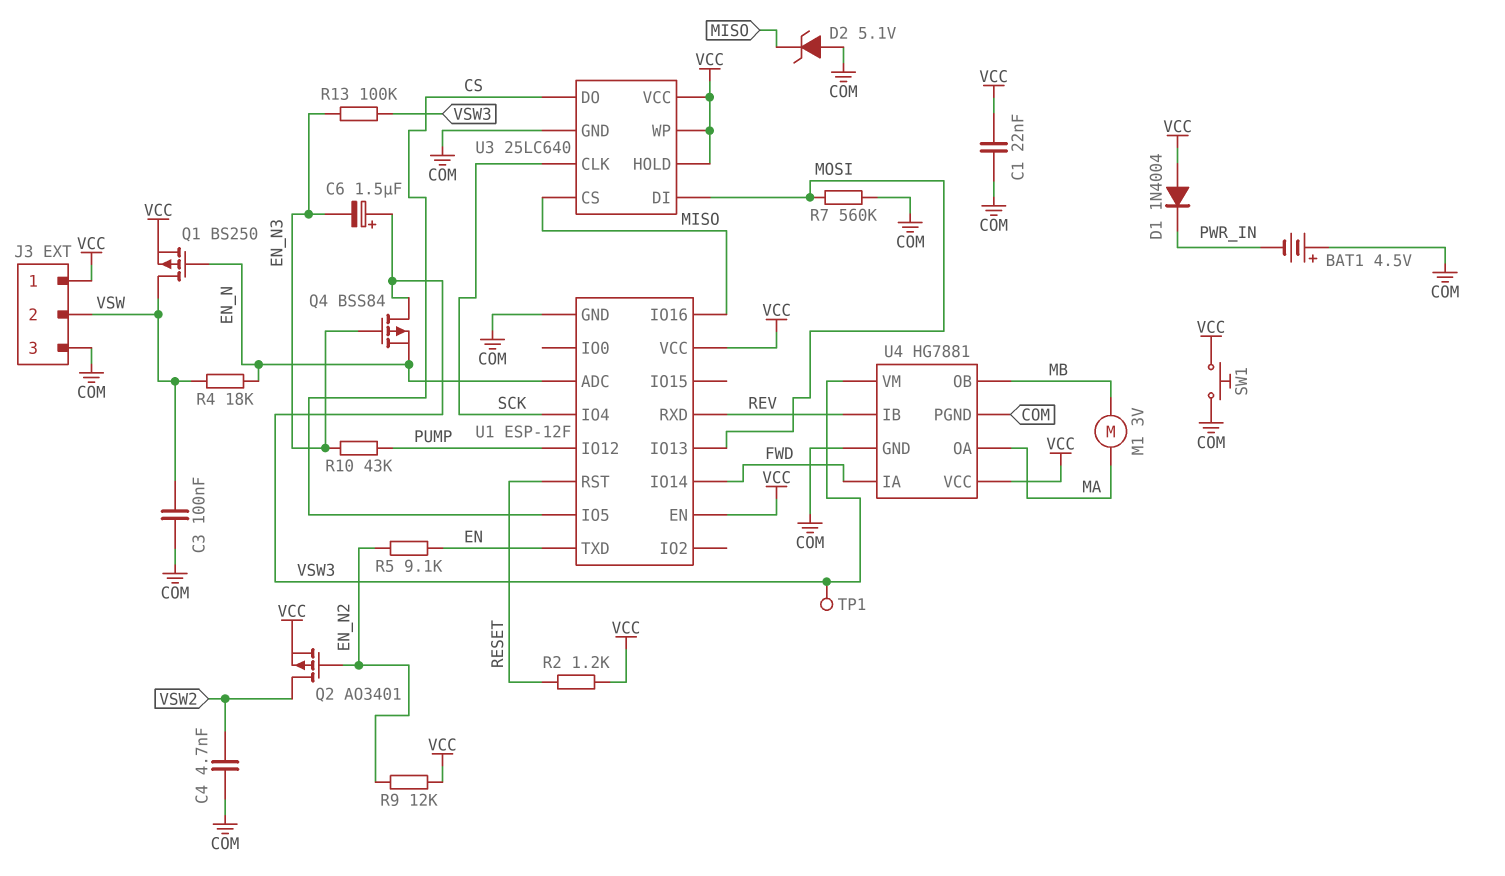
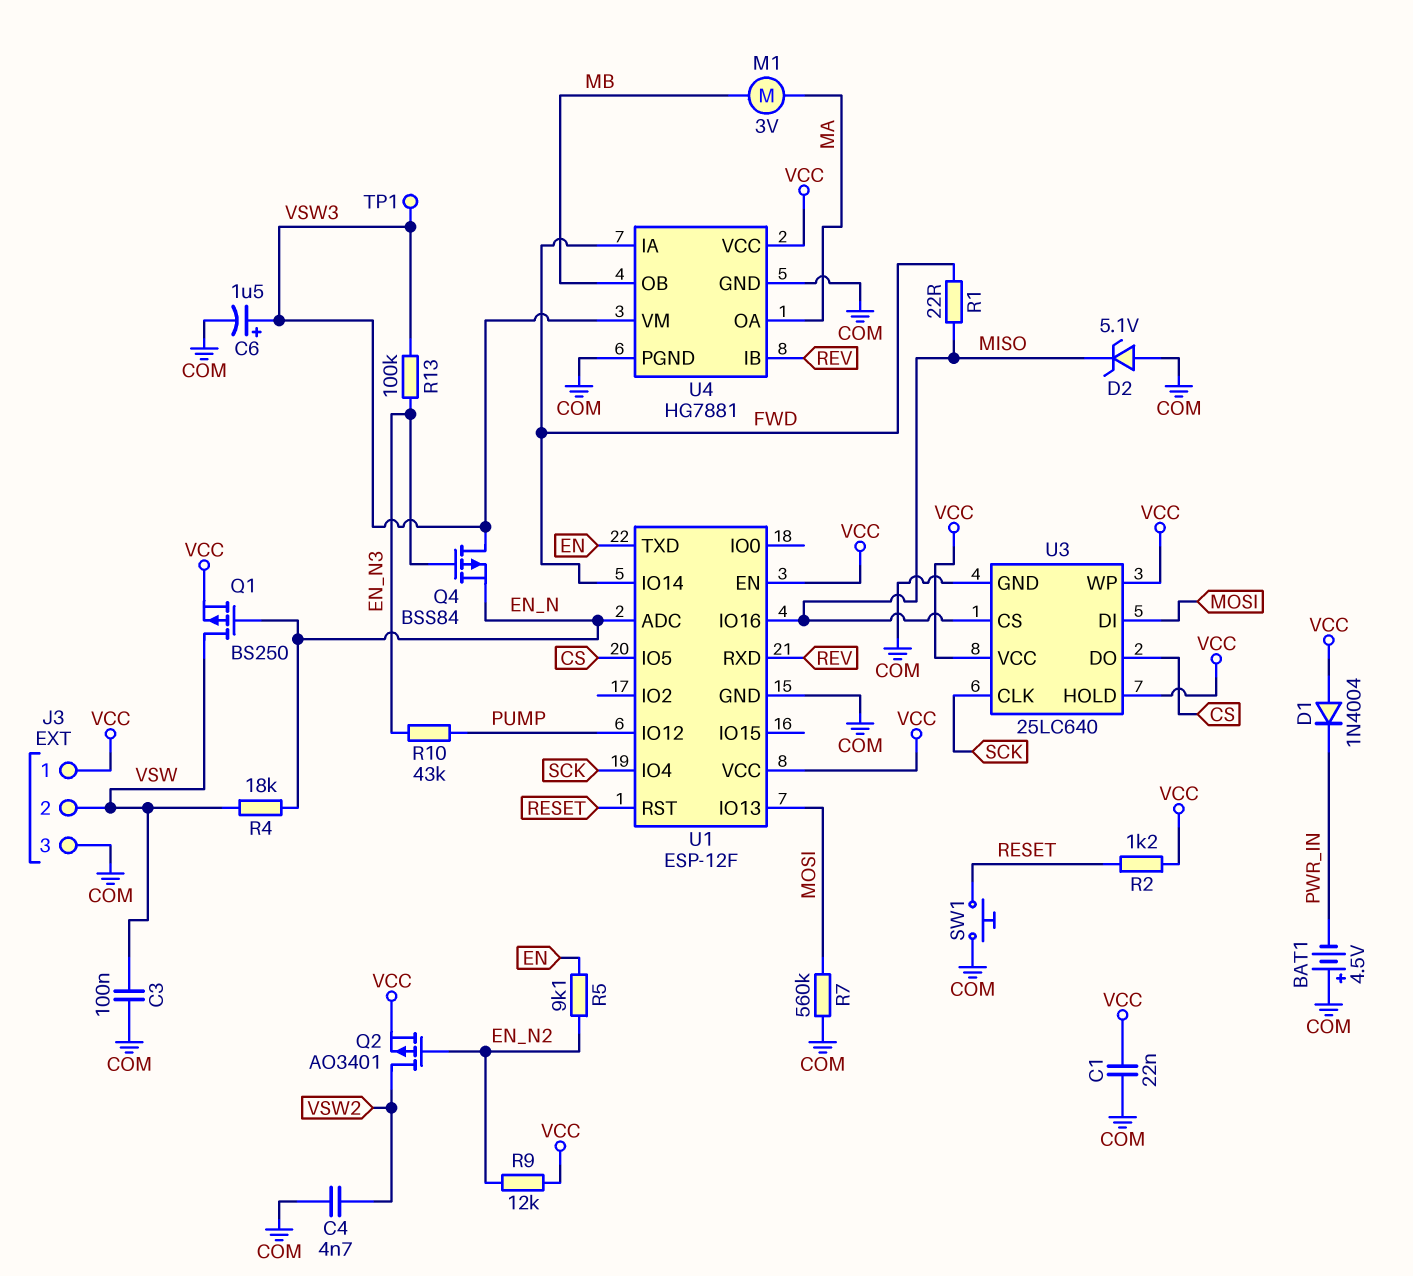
C6: 1.5uF (plus VSW3, minus EN_N3) -> 1.5uF (plus VSW3, minus COM)
R1: none -> 22 (FWD, MISO)
SW1: button (COM, VCC) -> button (COM, RESET)

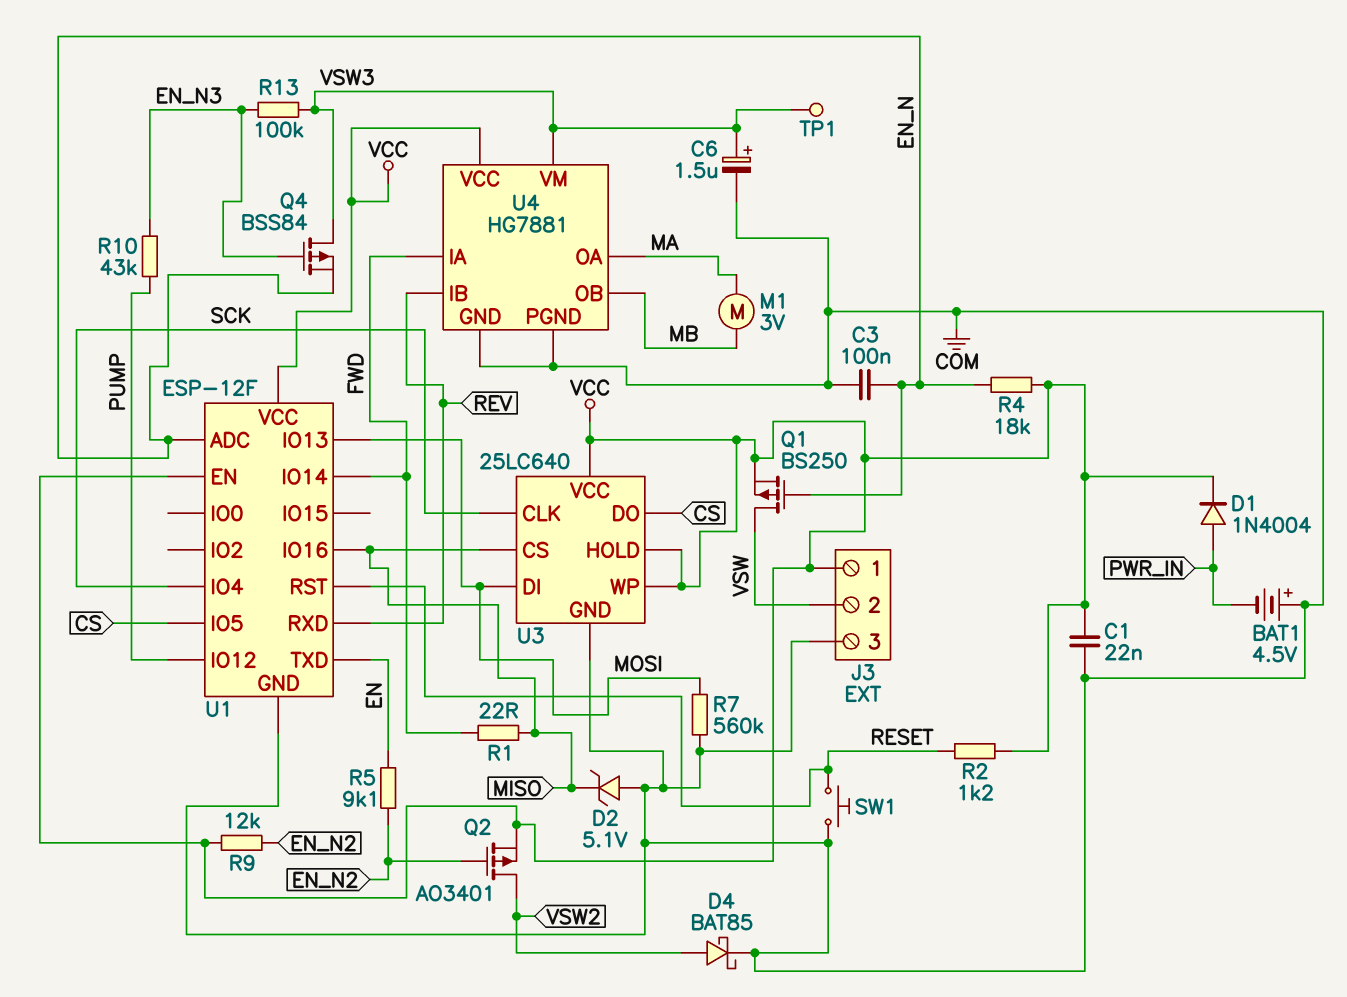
C3: 100nF (COM, VSW) -> 100nF (COM, EN_N)
C4: 4.7nF (COM, VSW2) -> none
D1: diode 1N4004 (A VCC, K PWR_IN) -> diode 1N4004 (A PWR_IN, K VCC)
D4: none -> schottky BAT85 (A VSW2, K COM)
R4: 18k (EN_N, VSW) -> 18k (EN_N, VCC)

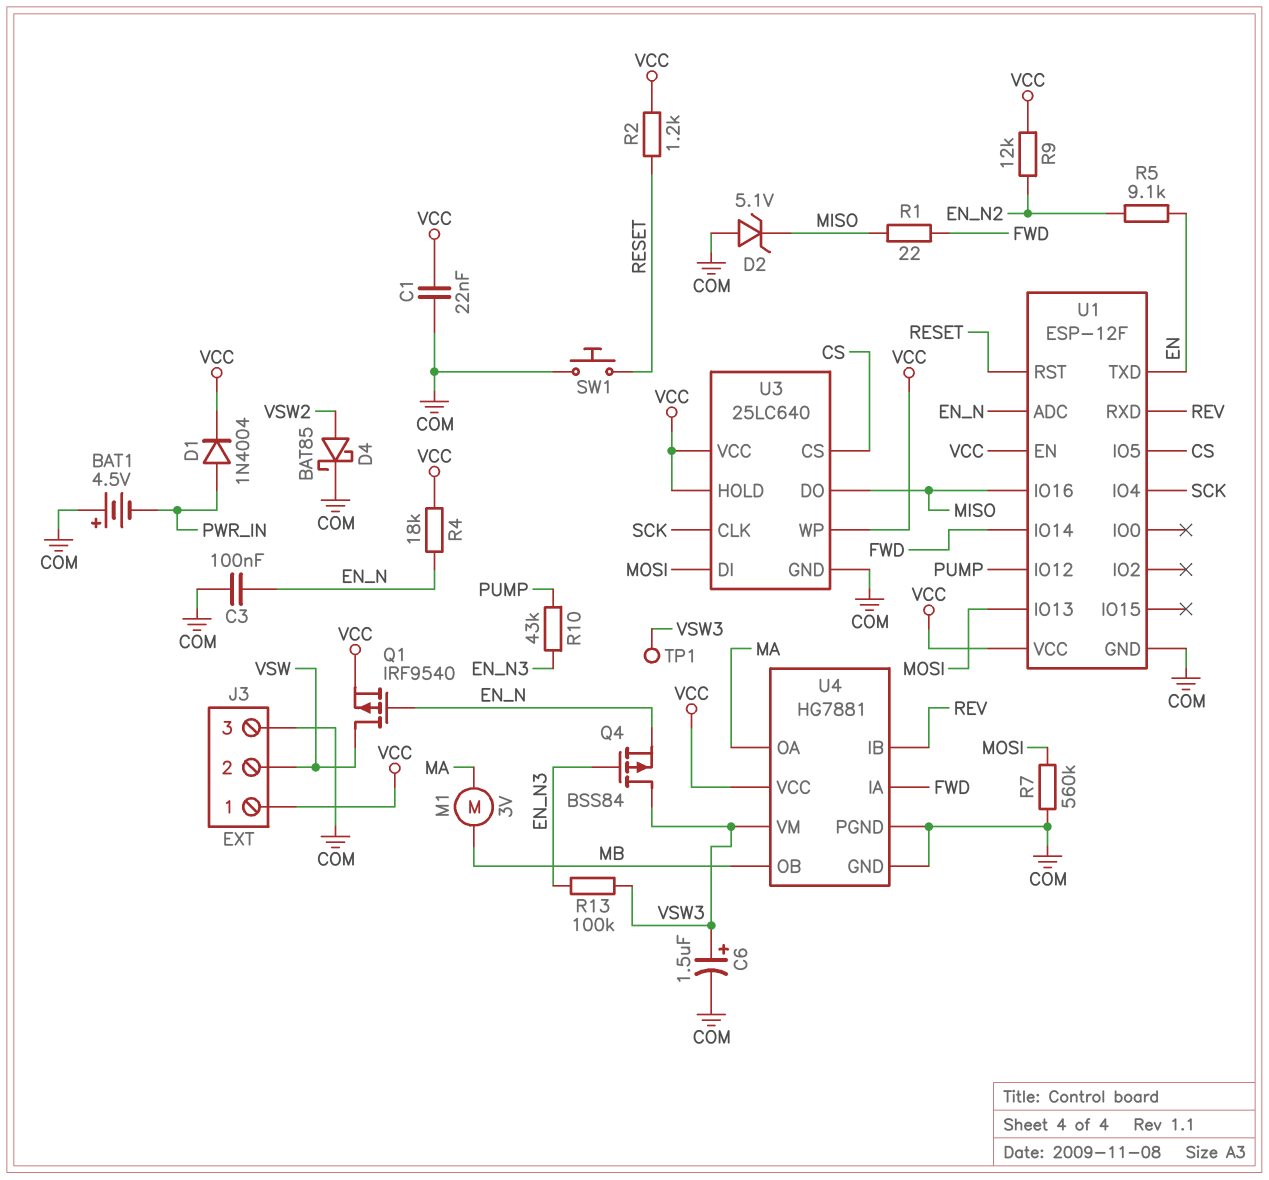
Q1: PMOS BS250 (G EN_N, D VSW, S VCC) -> PMOS IRF9540 (G EN_N, D VSW, S VCC)
Q2: PMOS AO3401 (G EN_N2, D VSW2, S VCC) -> none
U3 pin CS: MISO -> CS
U3 pin DO: CS -> MISO

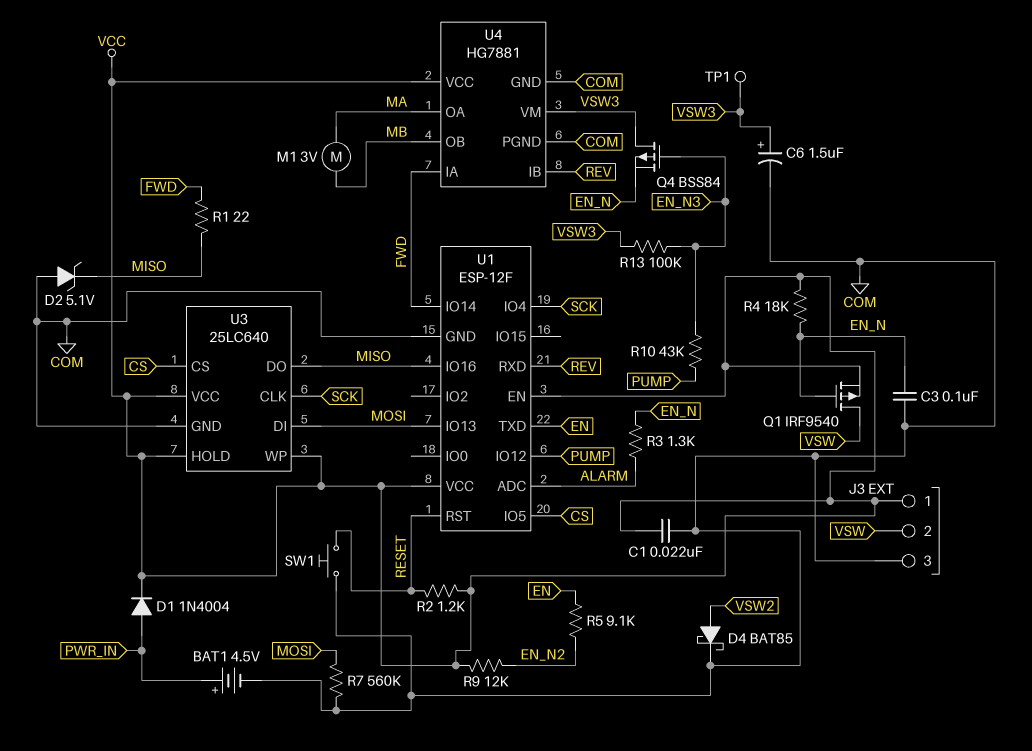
BAT1: 4.5V (plus COM, minus PWR_IN) -> 4.5V (plus PWR_IN, minus COM)
R3: none -> 1.3k (ALARM, EN_N)
U1 pin ADC: EN_N -> ALARM

